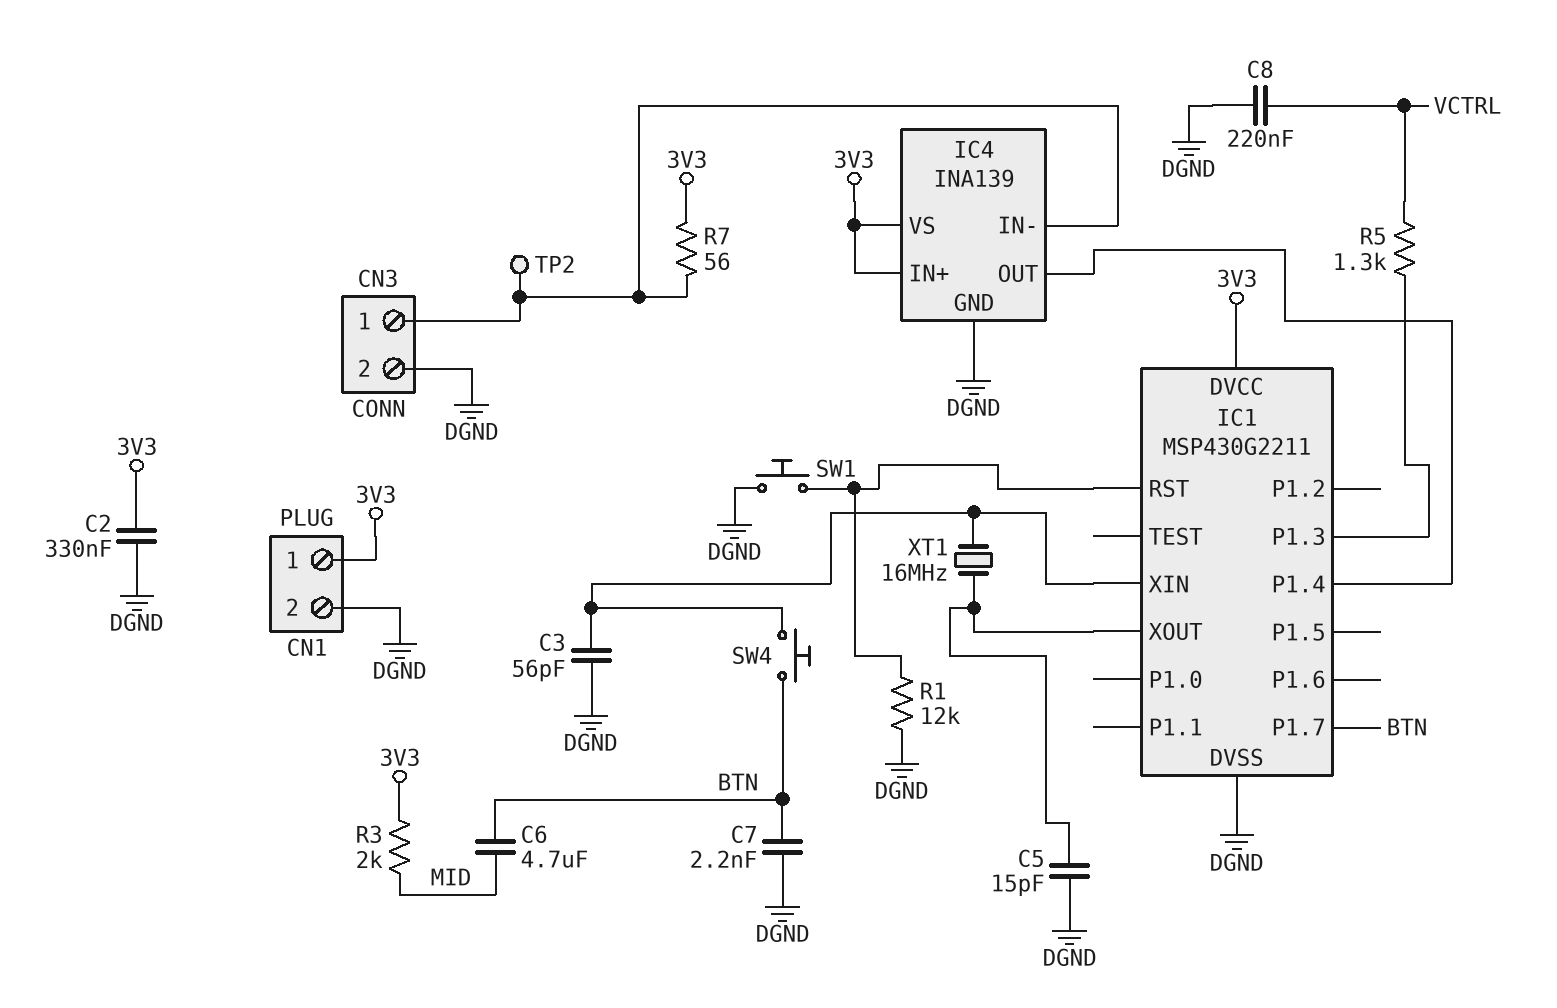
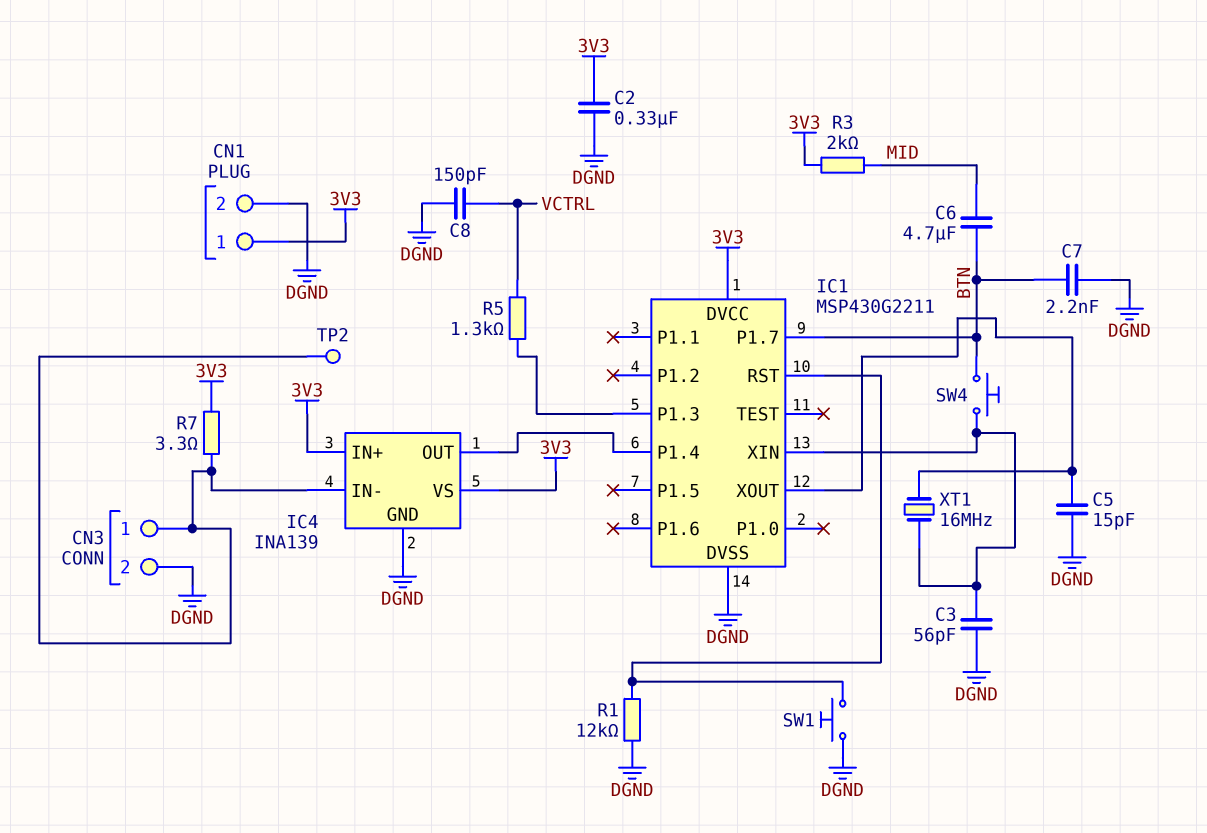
C8: 220nF (DGND, VCTRL) -> 150pF (DGND, VCTRL)
R7: 56 (3V3, CN3/1) -> 3.3 (3V3, CN3/1)

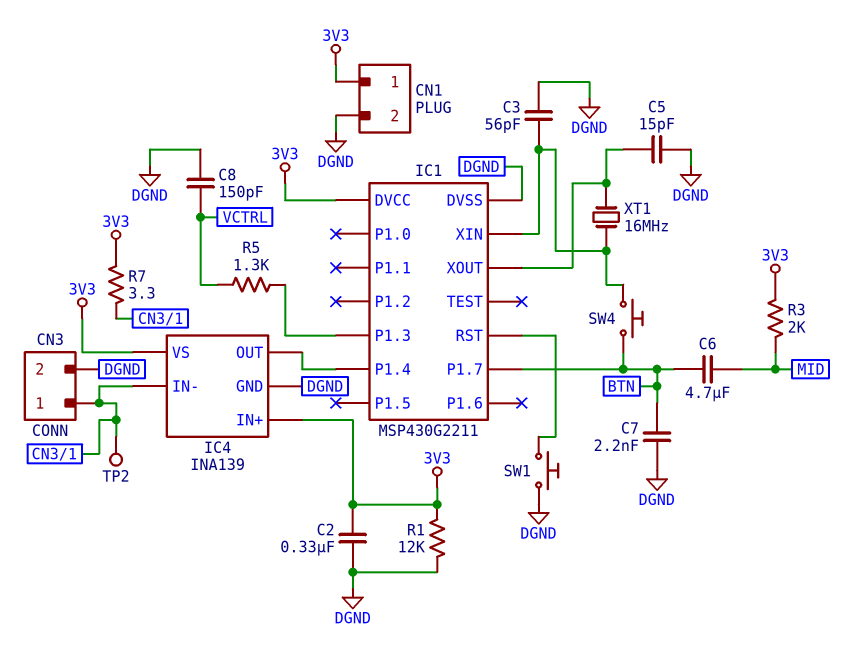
R1: 12k (DGND, IC1/RST) -> 12k (3V3, DGND)

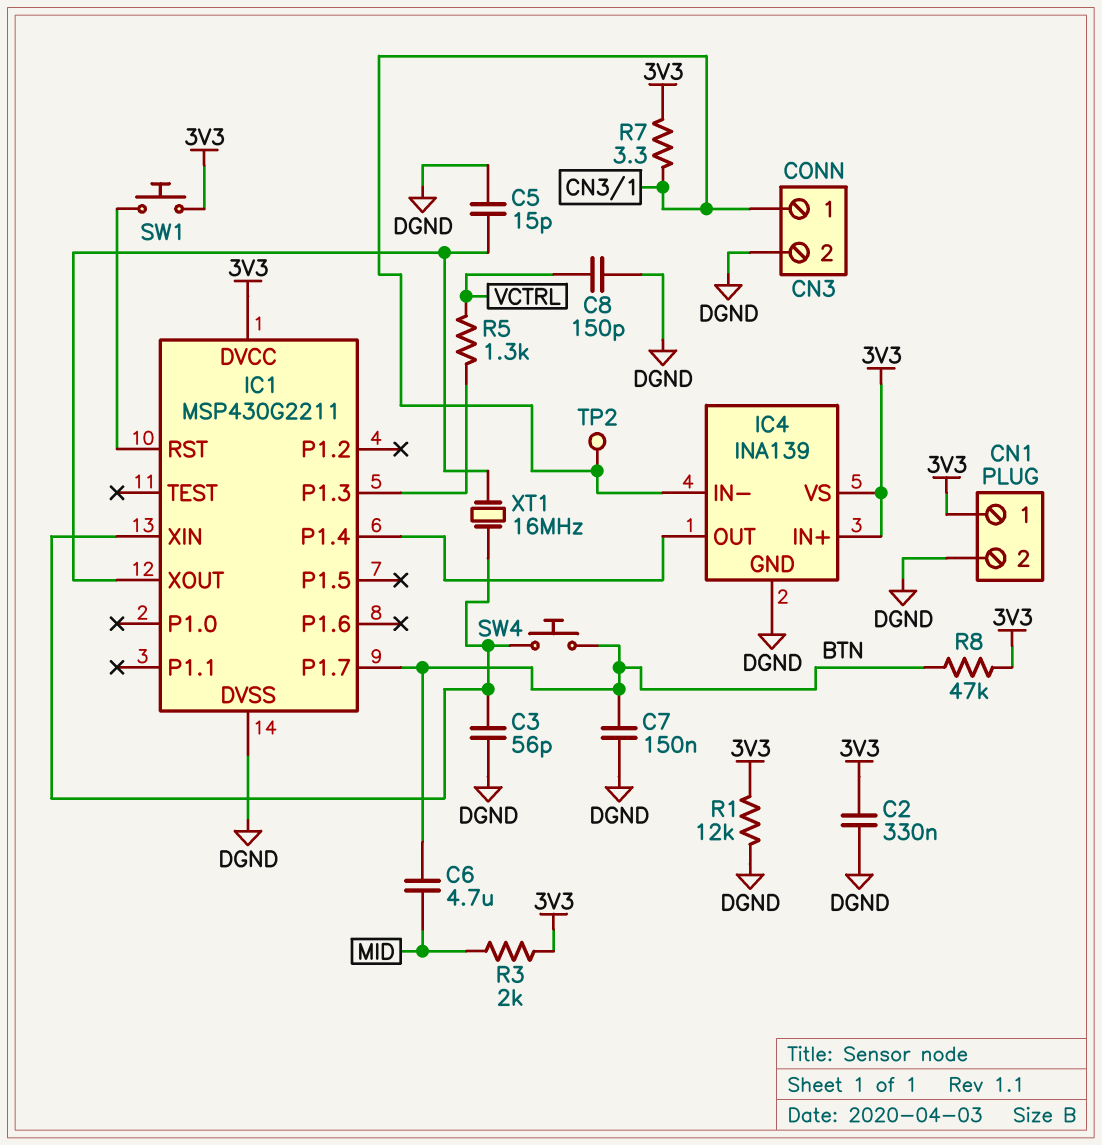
C7: 2.2nF (BTN, DGND) -> 150nF (BTN, DGND)
R8: none -> 47k (3V3, BTN)
SW1: button (DGND, IC1/RST) -> button (3V3, IC1/RST)

